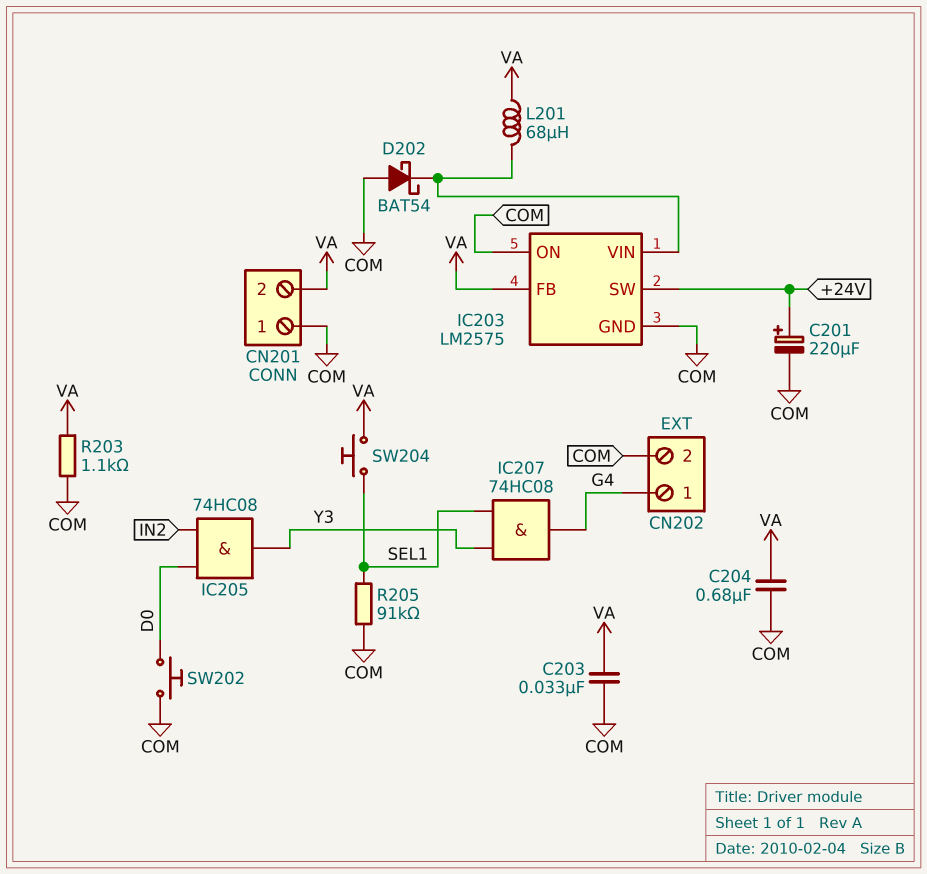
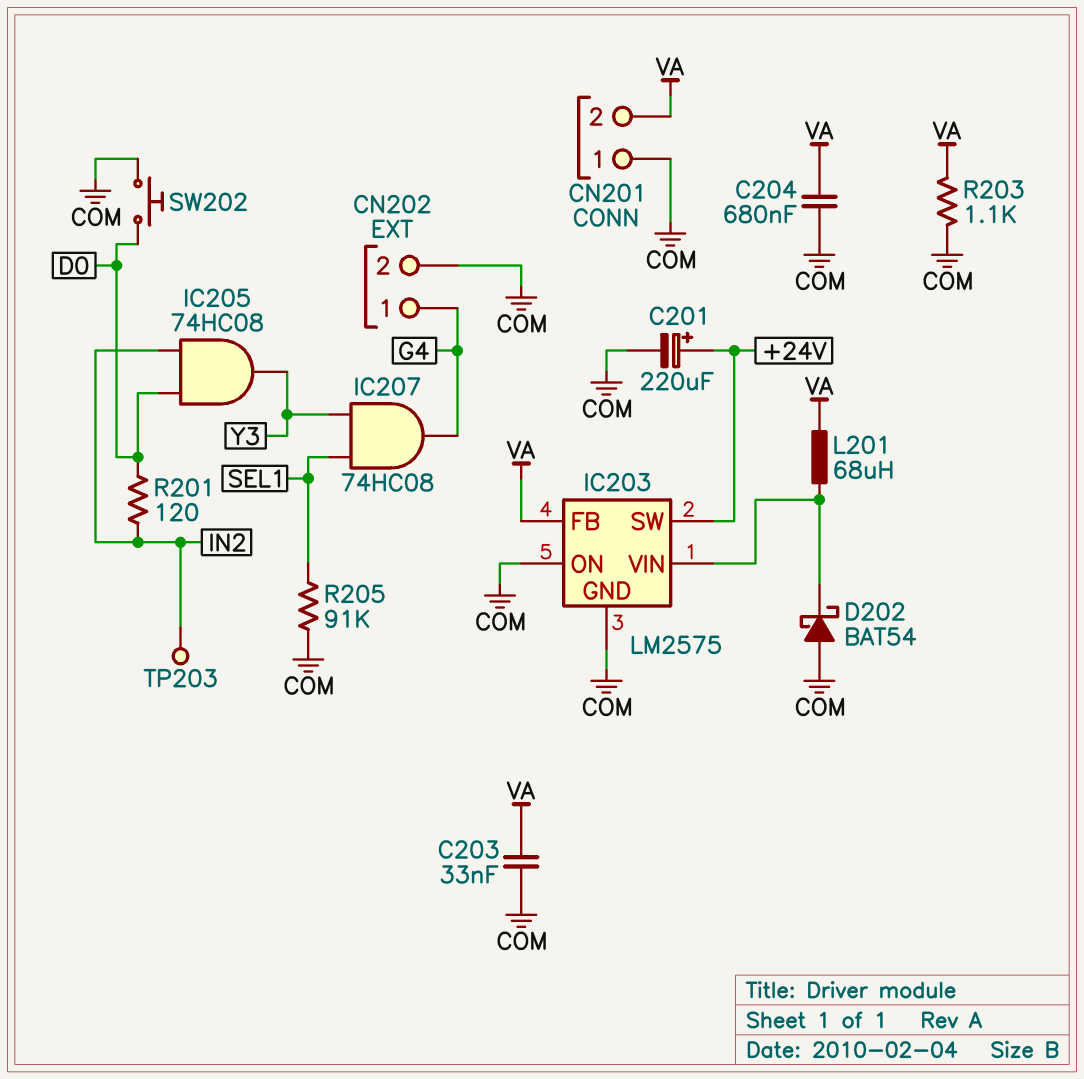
R201: none -> 120 (D0, IN2)
SW204: button (SEL1, VA) -> none
TP203: none -> test point (IN2)

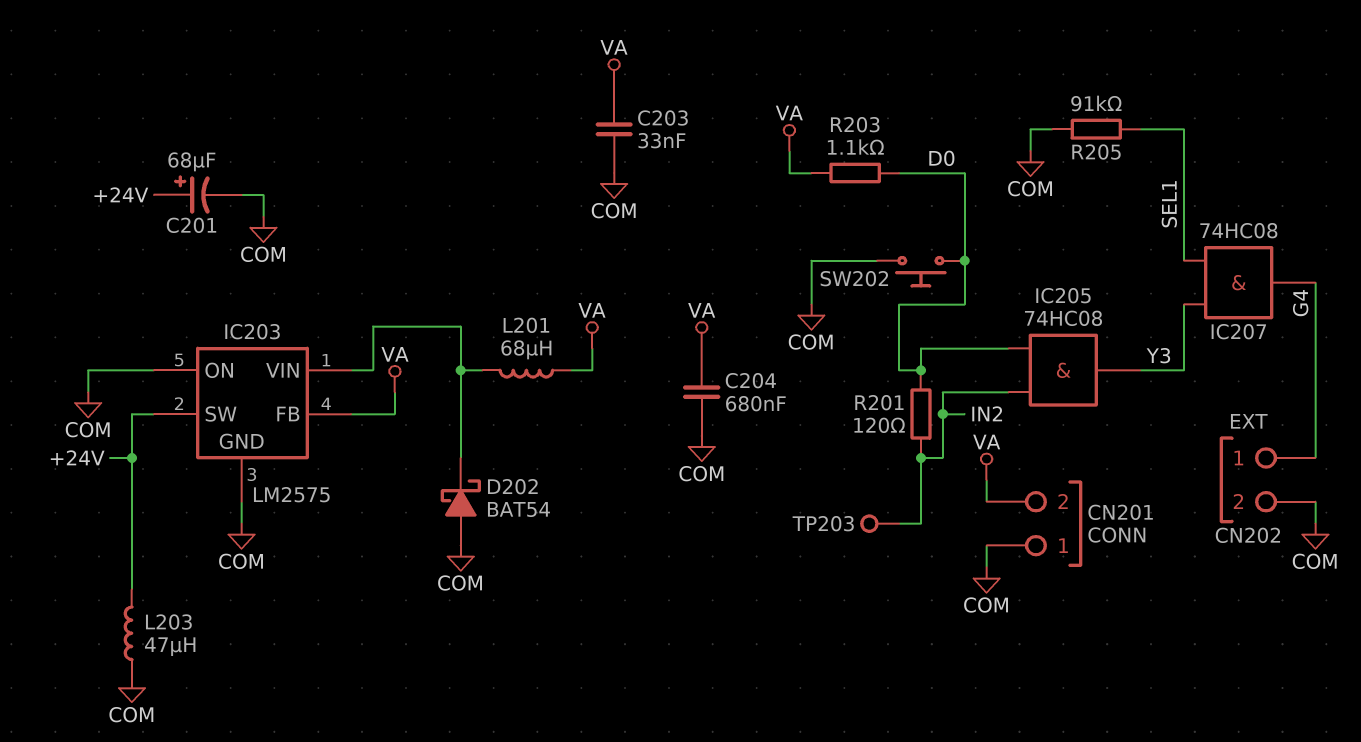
C201: 220uF (plus +24V, minus COM) -> 68uF (plus +24V, minus COM)
L203: none -> 47uH (+24V, COM)
R203: 1.1k (COM, VA) -> 1.1k (D0, VA)

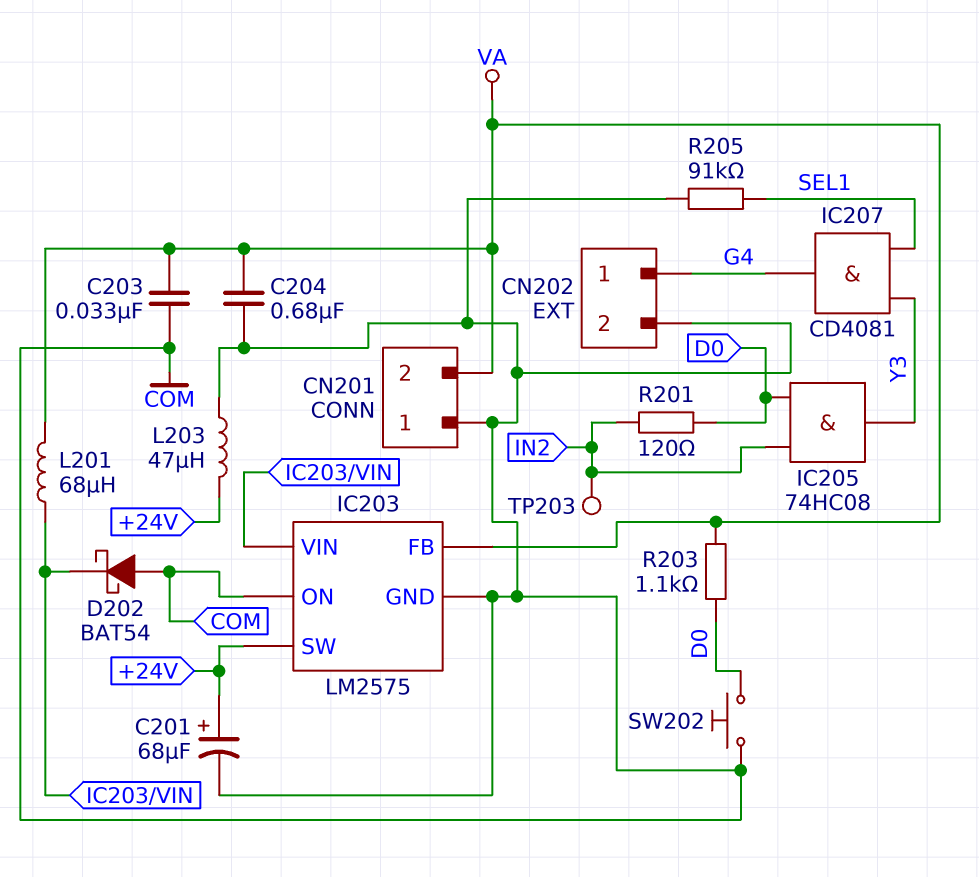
IC207: AND 74HC08 (in SEL1, in Y3, out G4) -> AND CD4081 (in SEL1, in Y3, out G4)

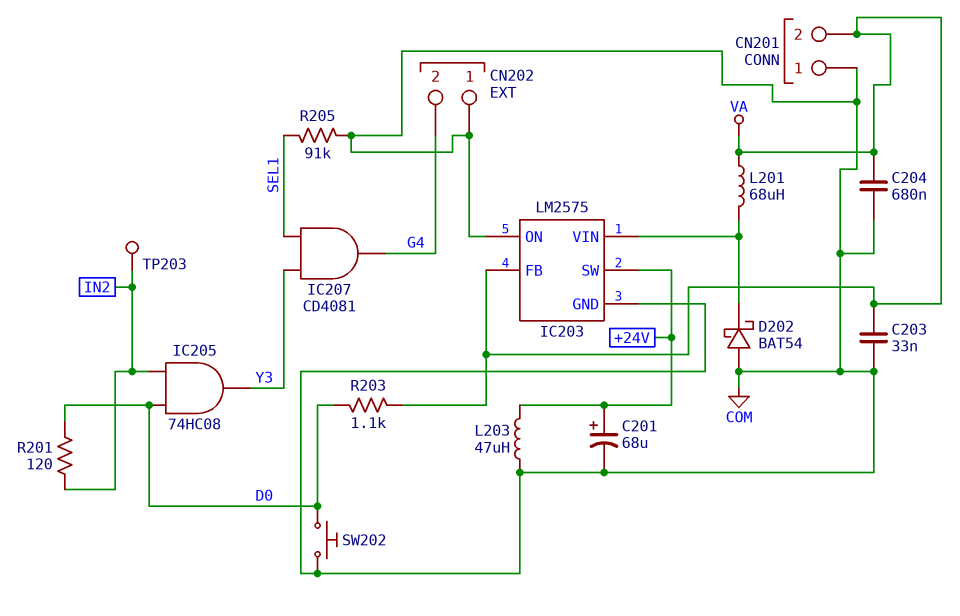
CN202 pin 1: G4 -> COM
CN202 pin 2: COM -> G4

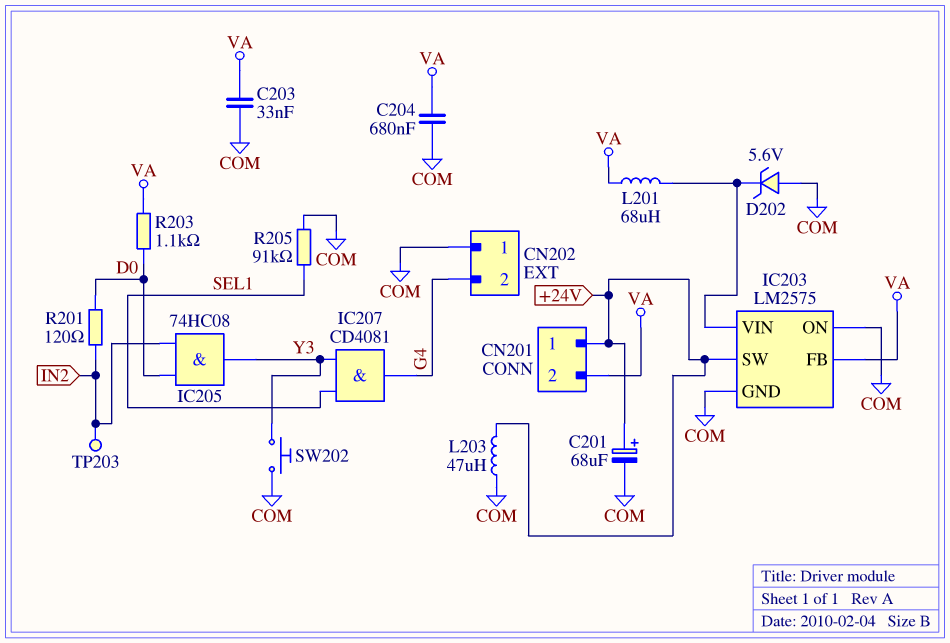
CN201 pin 1: COM -> +24V
D202: schottky BAT54 (A COM, K IC203/VIN) -> zener 5.6V (A COM, K IC203/VIN)
SW202: button (COM, D0) -> button (COM, Y3)

